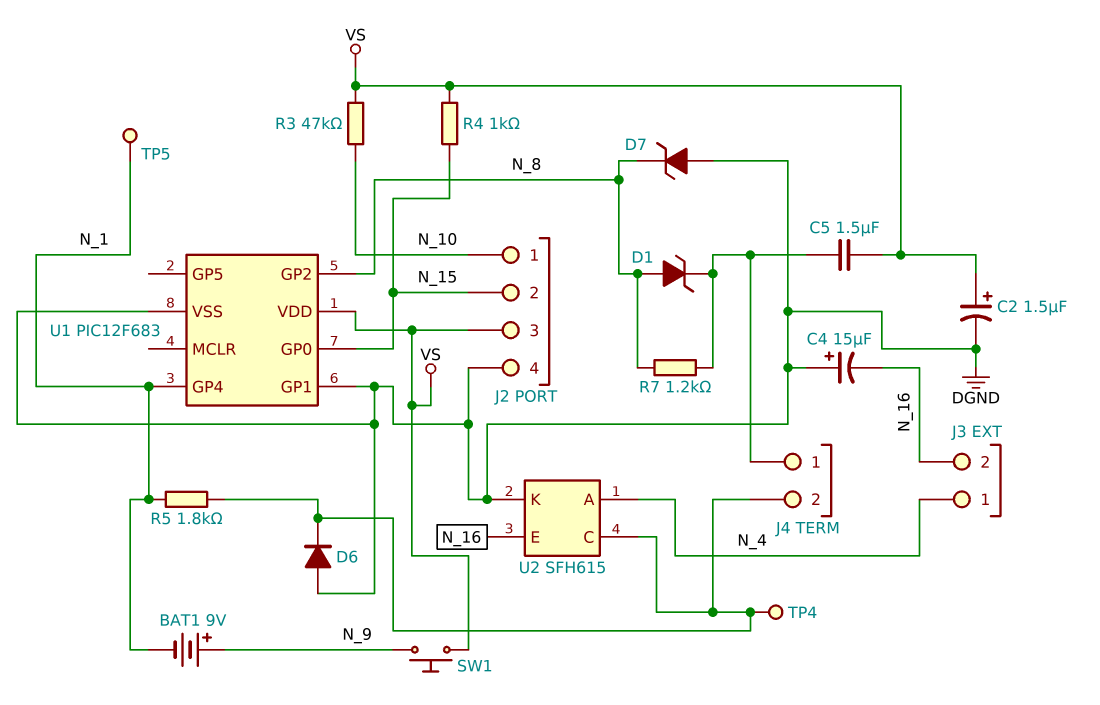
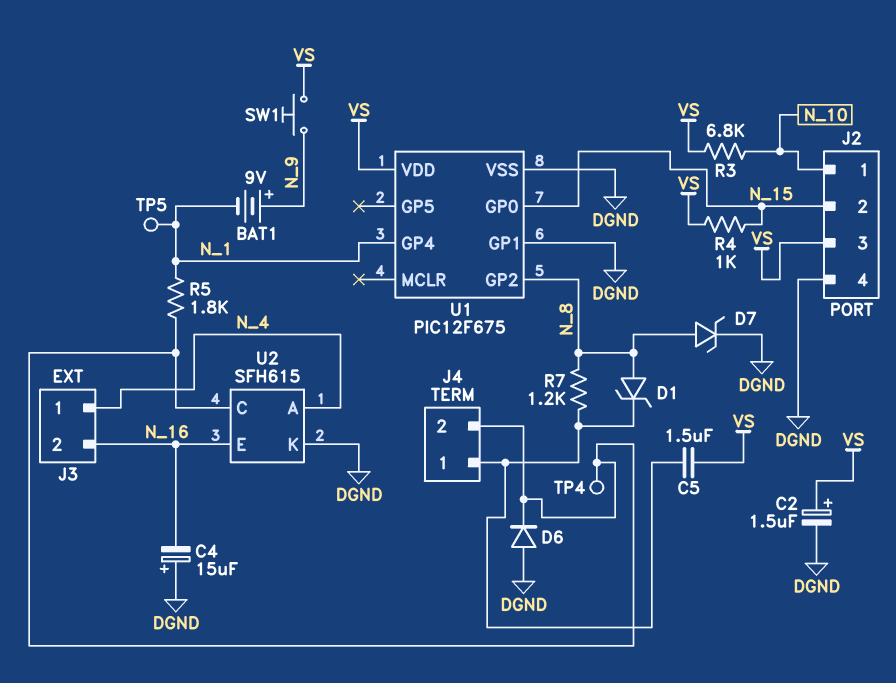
D7: zener (A DGND, K N_8) -> zener (A N_8, K DGND)
R3: 47k (N_10, VS) -> 6.8k (N_10, VS)
U1: PIC12F683 -> PIC12F675

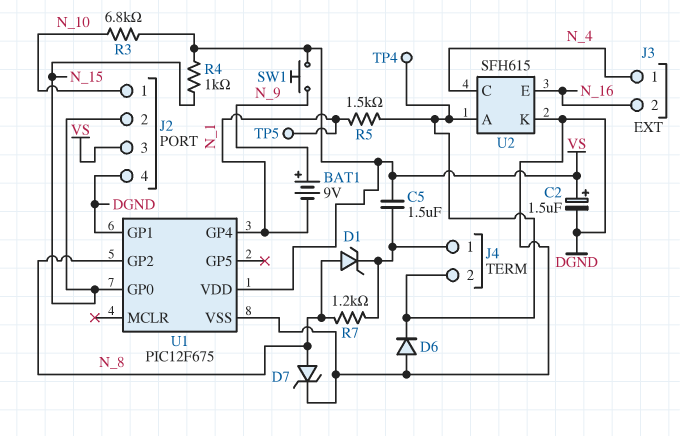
C4: 15uF (plus DGND, minus N_16) -> none
R5: 1.8k (J4/2, N_1) -> 1.5k (J4/2, N_1)
U2 pin A: N_4 -> J4/2
U2 pin C: J4/2 -> N_4

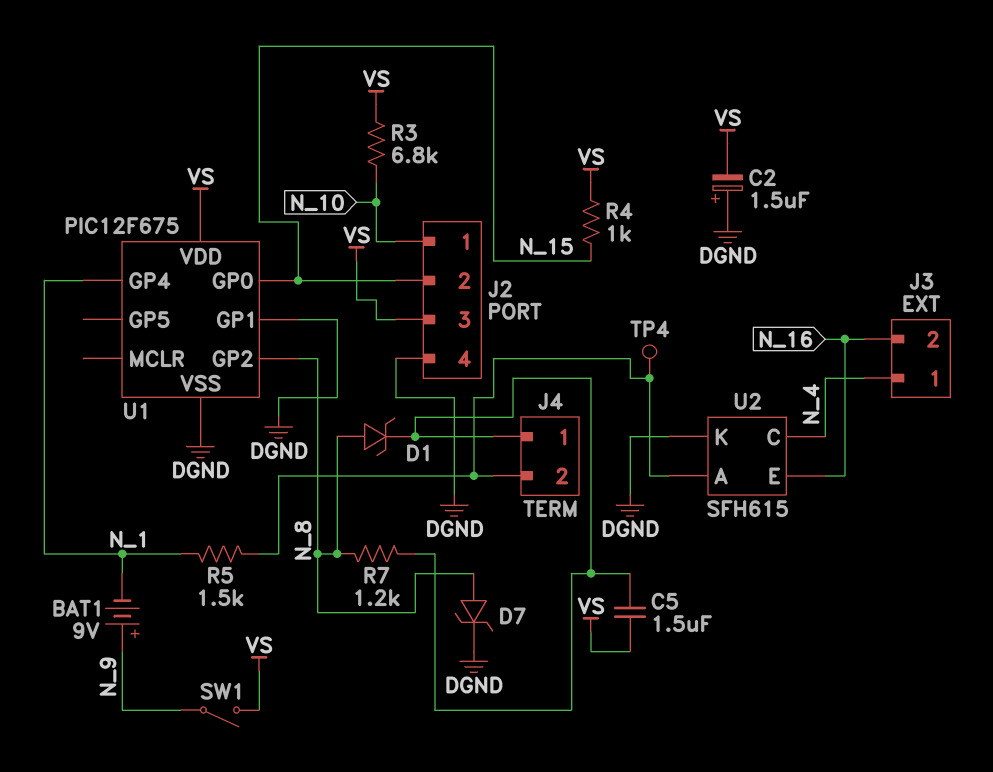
C2: 1.5uF (plus VS, minus DGND) -> 1.5uF (plus DGND, minus VS)
D6: diode (A DGND, K J4/2) -> none
SW1: button (N_9, VS) -> switch (N_9, VS)
TP5: test point (N_1) -> none

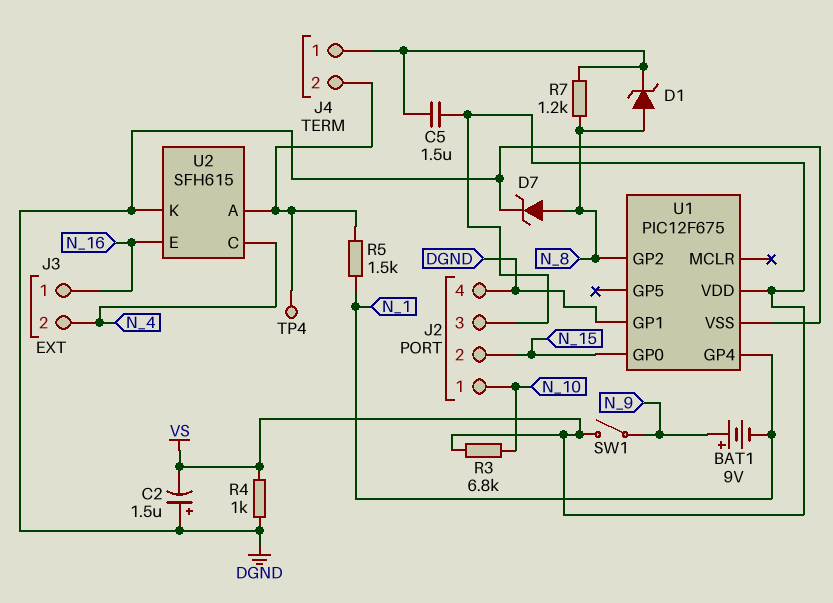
J3 pin 1: N_4 -> N_16
J3 pin 2: N_16 -> N_4
R4: 1k (N_15, VS) -> 1k (DGND, VS)

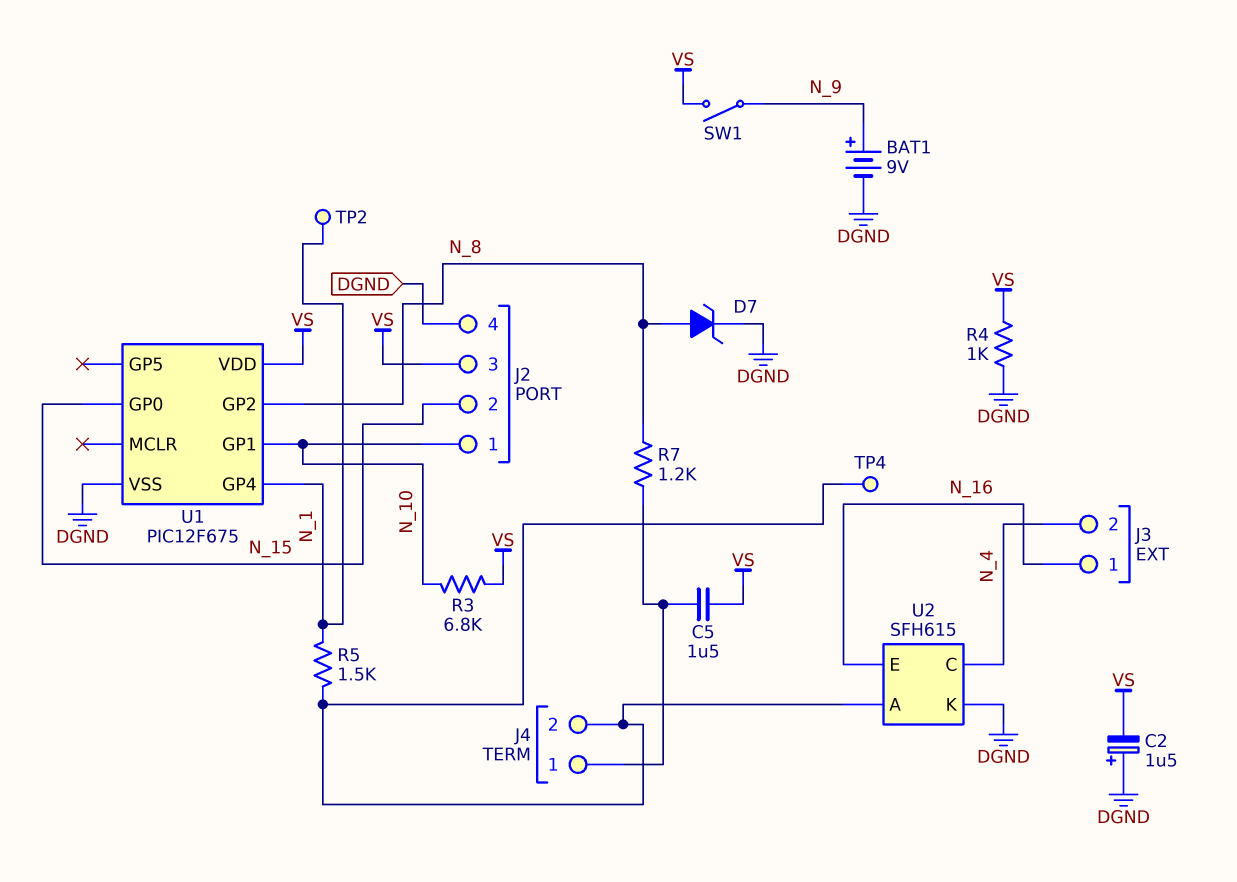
BAT1: 9V (plus N_9, minus N_1) -> 9V (plus N_9, minus DGND)
D1: zener (A N_8, K J4/1) -> none
TP2: none -> test point (N_1)
U1 pin GP1: DGND -> N_10

